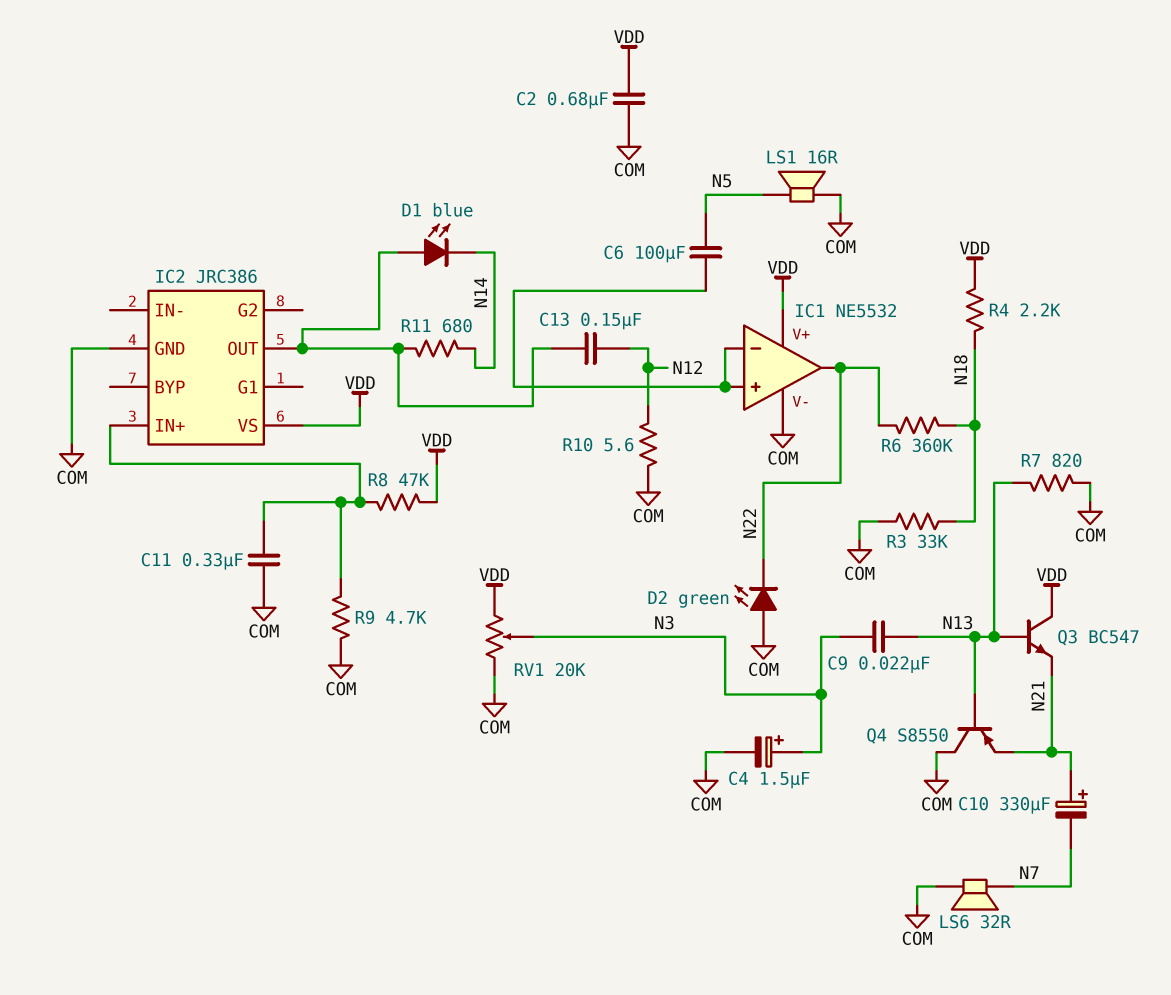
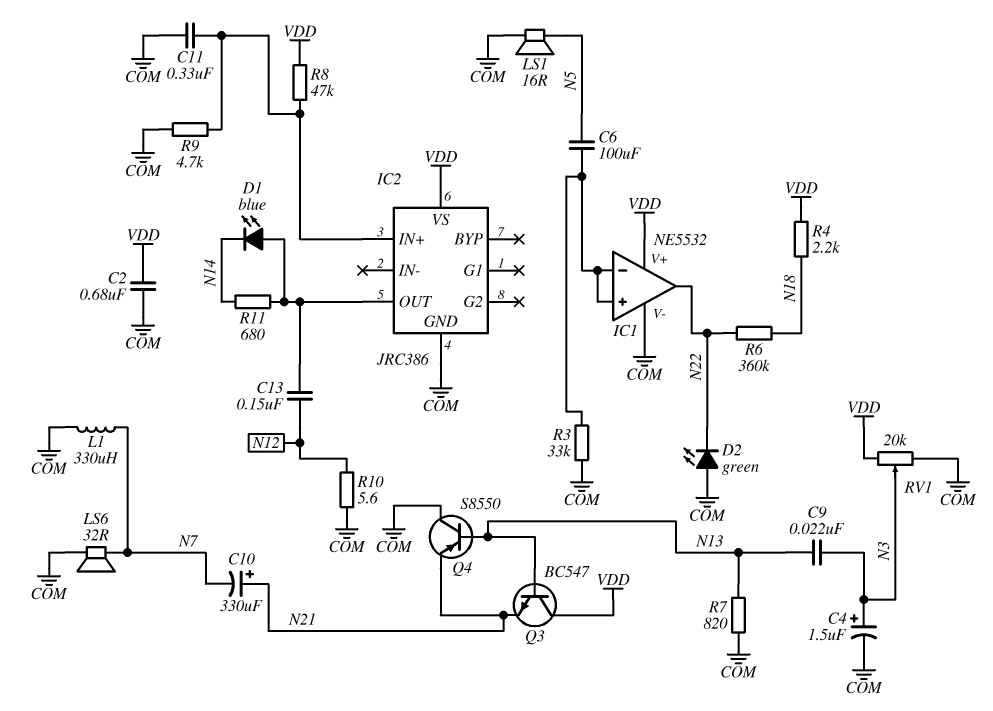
L1: none -> 330uH (COM, N7)
R3: 33k (COM, N18) -> 33k (COM, IC1/in+)

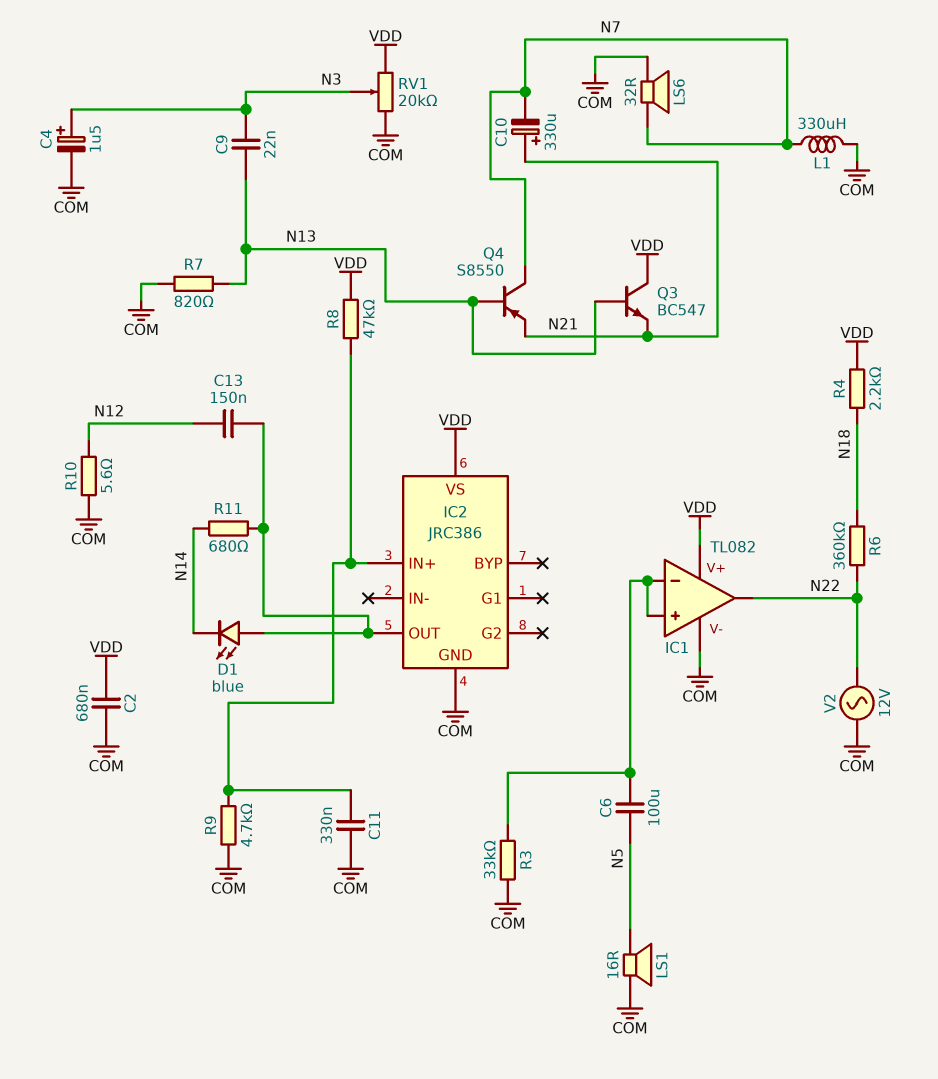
D2: LED green (A COM, K N22) -> none
IC1: NE5532 -> TL082
Q4: PNP S8550 (B N13, C COM, E N21) -> PNP S8550 (B N13, C N7, E N21)
V2: none -> AC 12V (COM, N22)

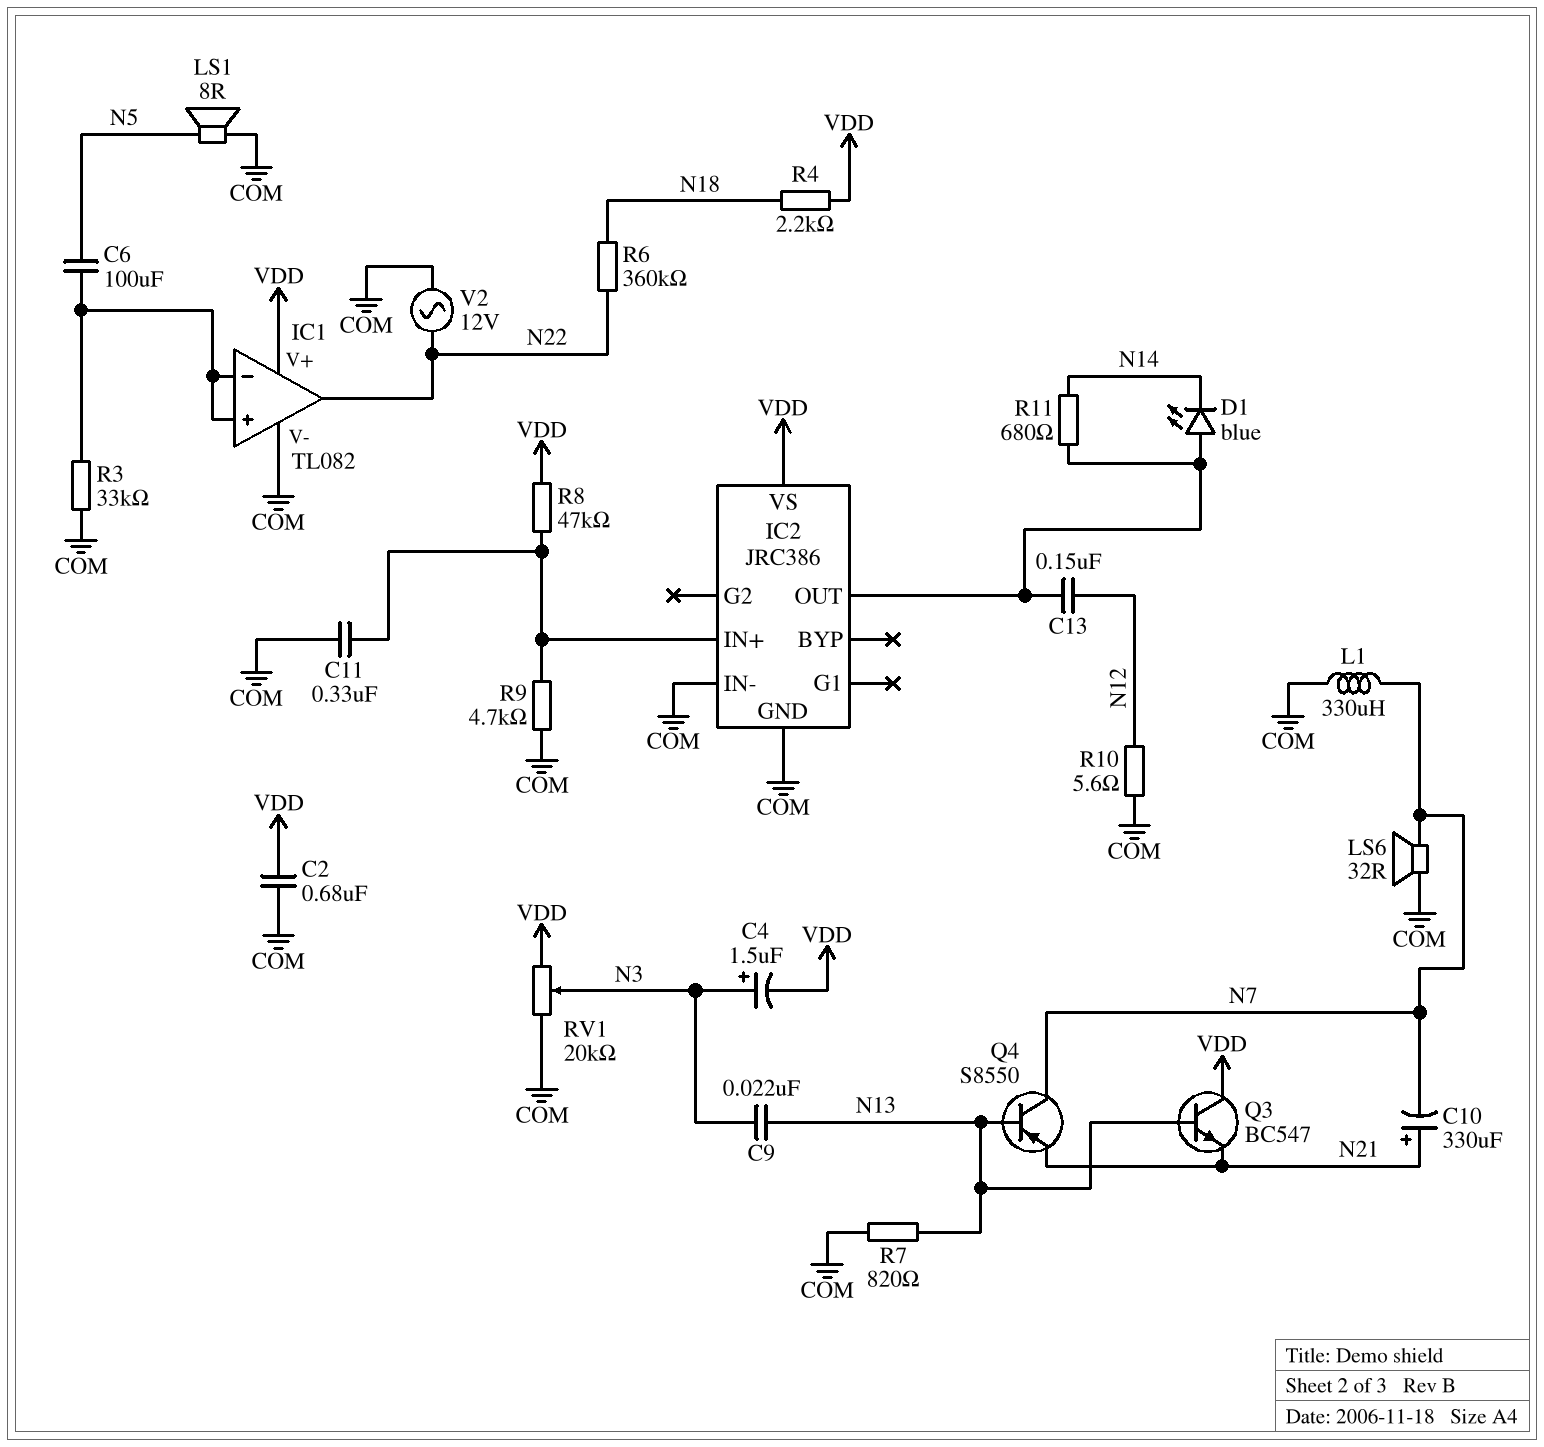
C4: 1.5uF (plus N3, minus COM) -> 1.5uF (plus N3, minus VDD)
IC2 pin IN-: none -> COM
LS1: speaker 16R (COM, N5) -> speaker 8R (COM, N5)

